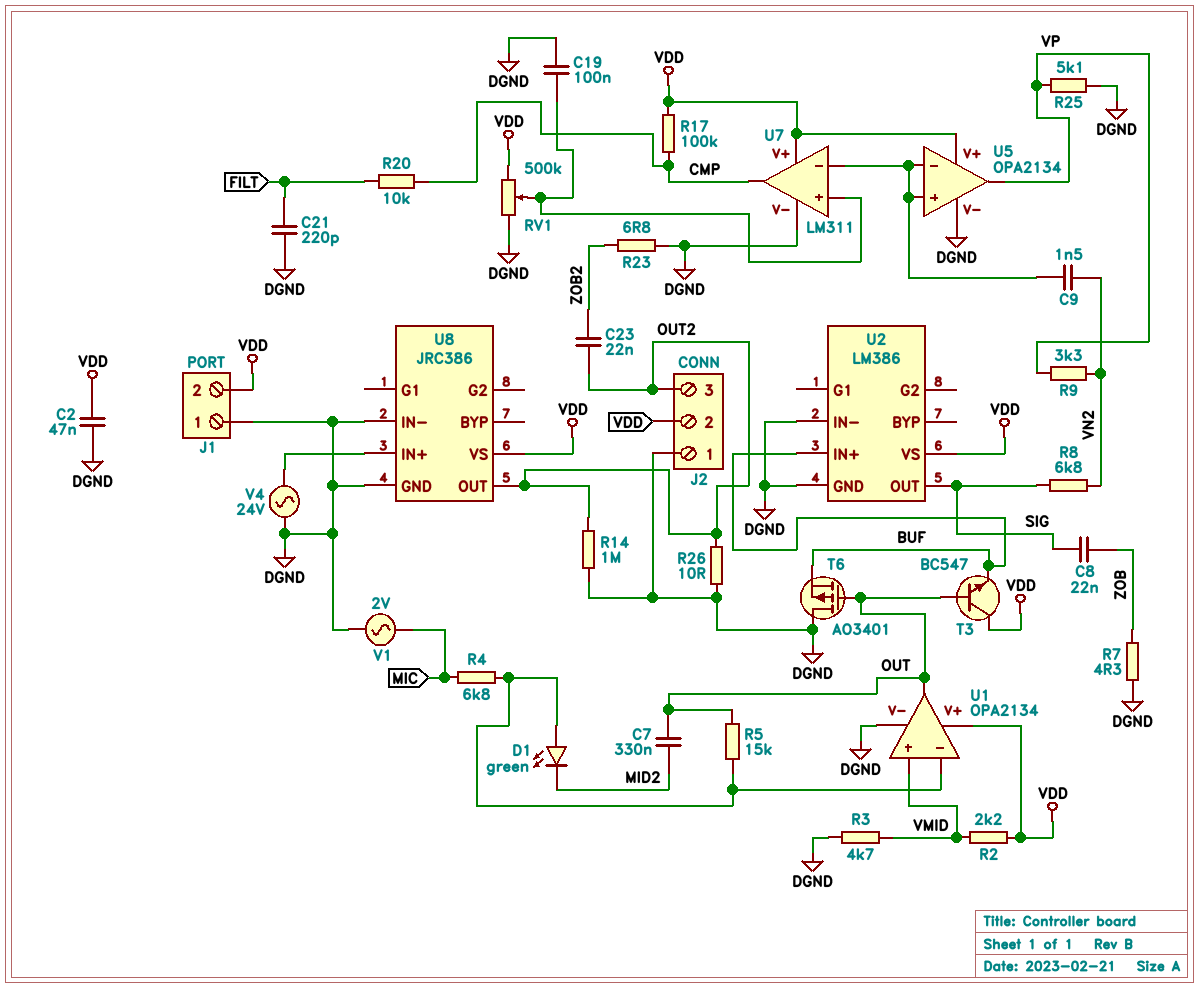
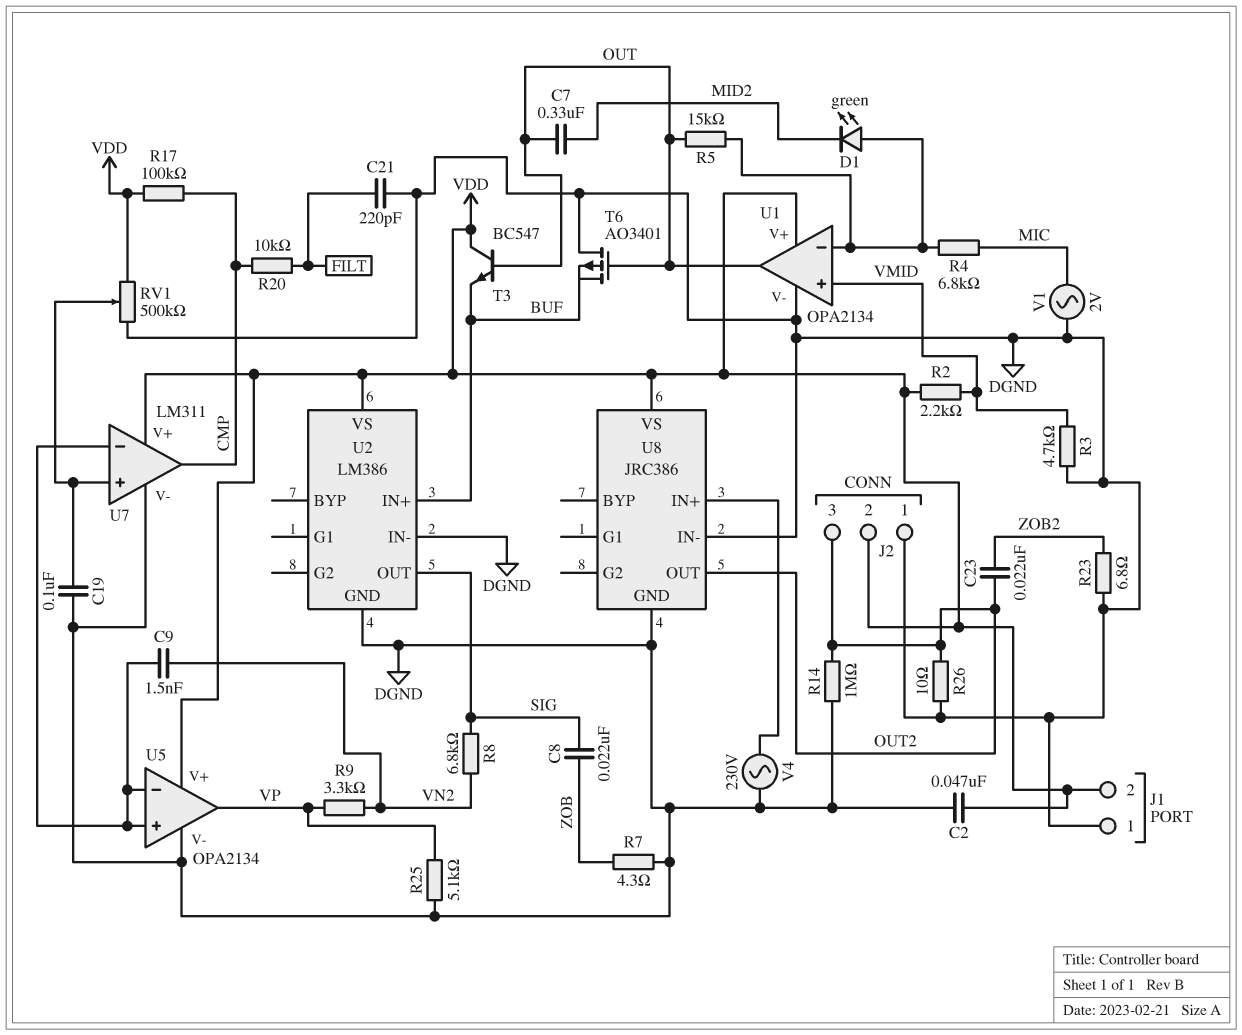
V4: AC 24V (DGND, U8/IN+) -> AC 230V (DGND, U8/IN+)

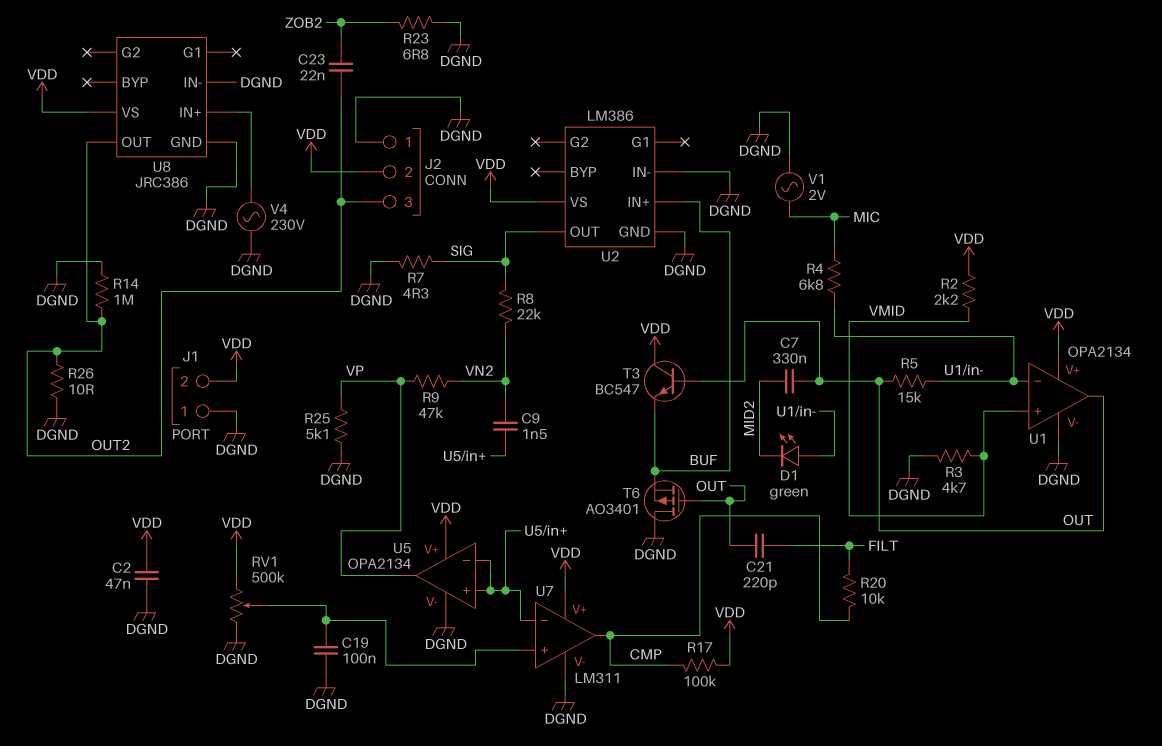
C8: 22nF (SIG, ZOB) -> none
C21: 220pF (DGND, FILT) -> 220pF (FILT, OUT)
R7: 4.3 (DGND, ZOB) -> 4.3 (DGND, SIG)
R8: 6.8k (SIG, VN2) -> 22k (SIG, VN2)
R9: 3.3k (VN2, VP) -> 47k (VN2, VP)

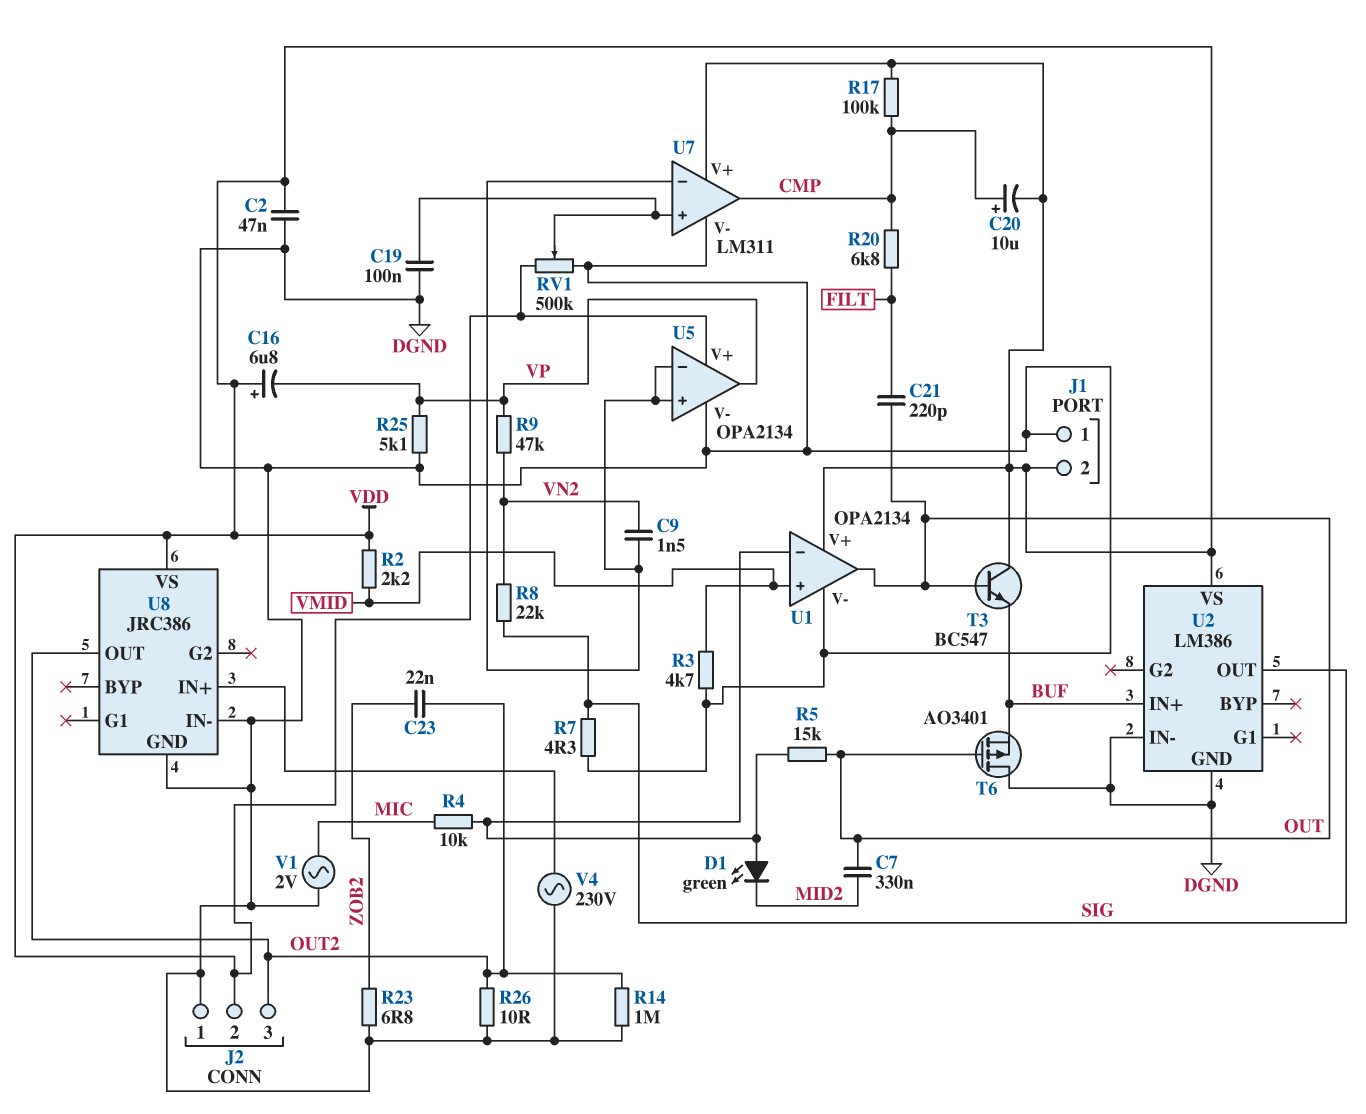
C16: none -> 6.8uF (plus VDD, minus VP)
C20: none -> 10uF (plus CMP, minus VDD)
R4: 6.8k (MIC, U1/in-) -> 10k (MIC, U1/in-)
R20: 10k (CMP, FILT) -> 6.8k (CMP, FILT)

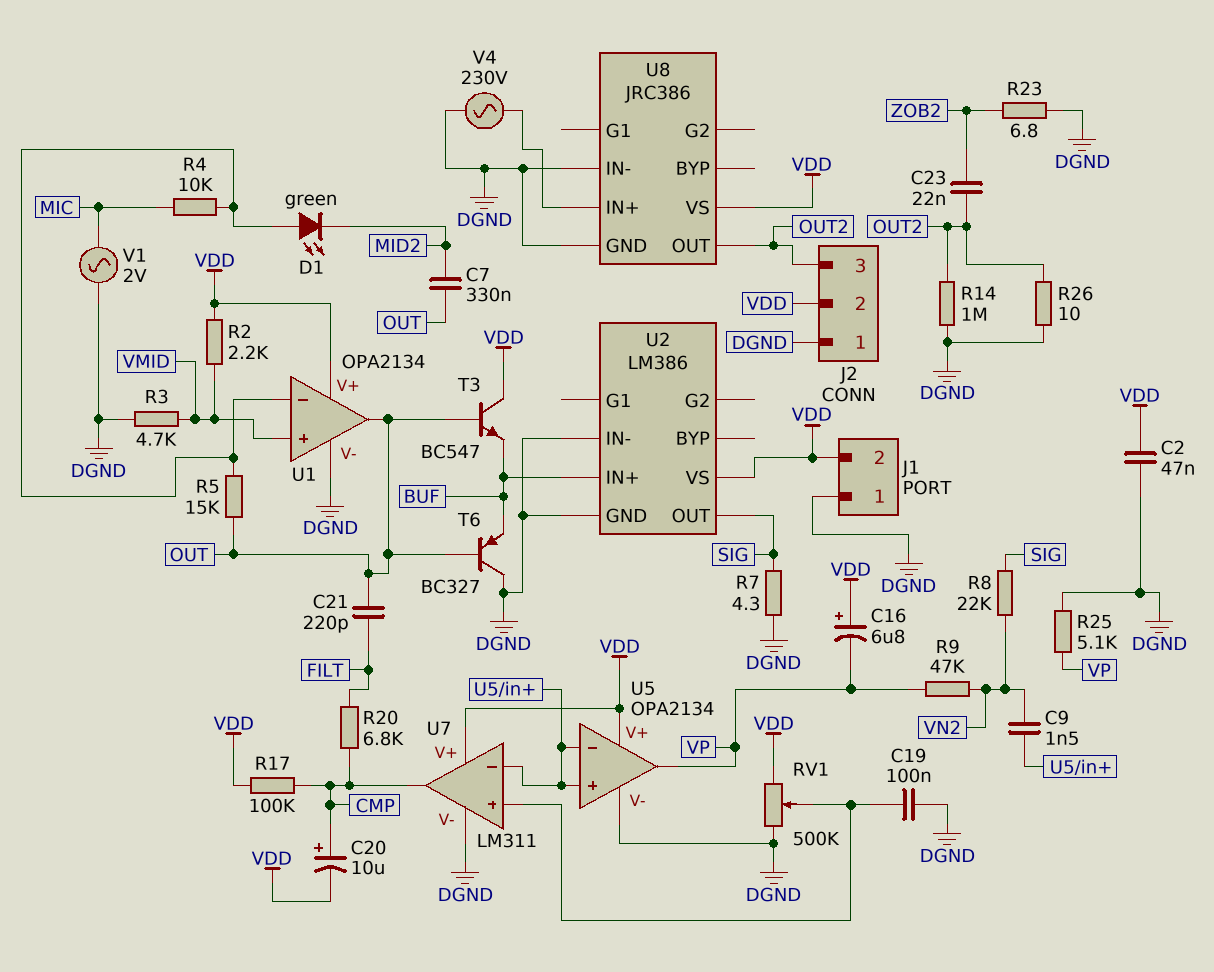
T6: PMOS AO3401 (G OUT, D DGND, S BUF) -> PNP BC327 (B OUT, C DGND, E BUF)

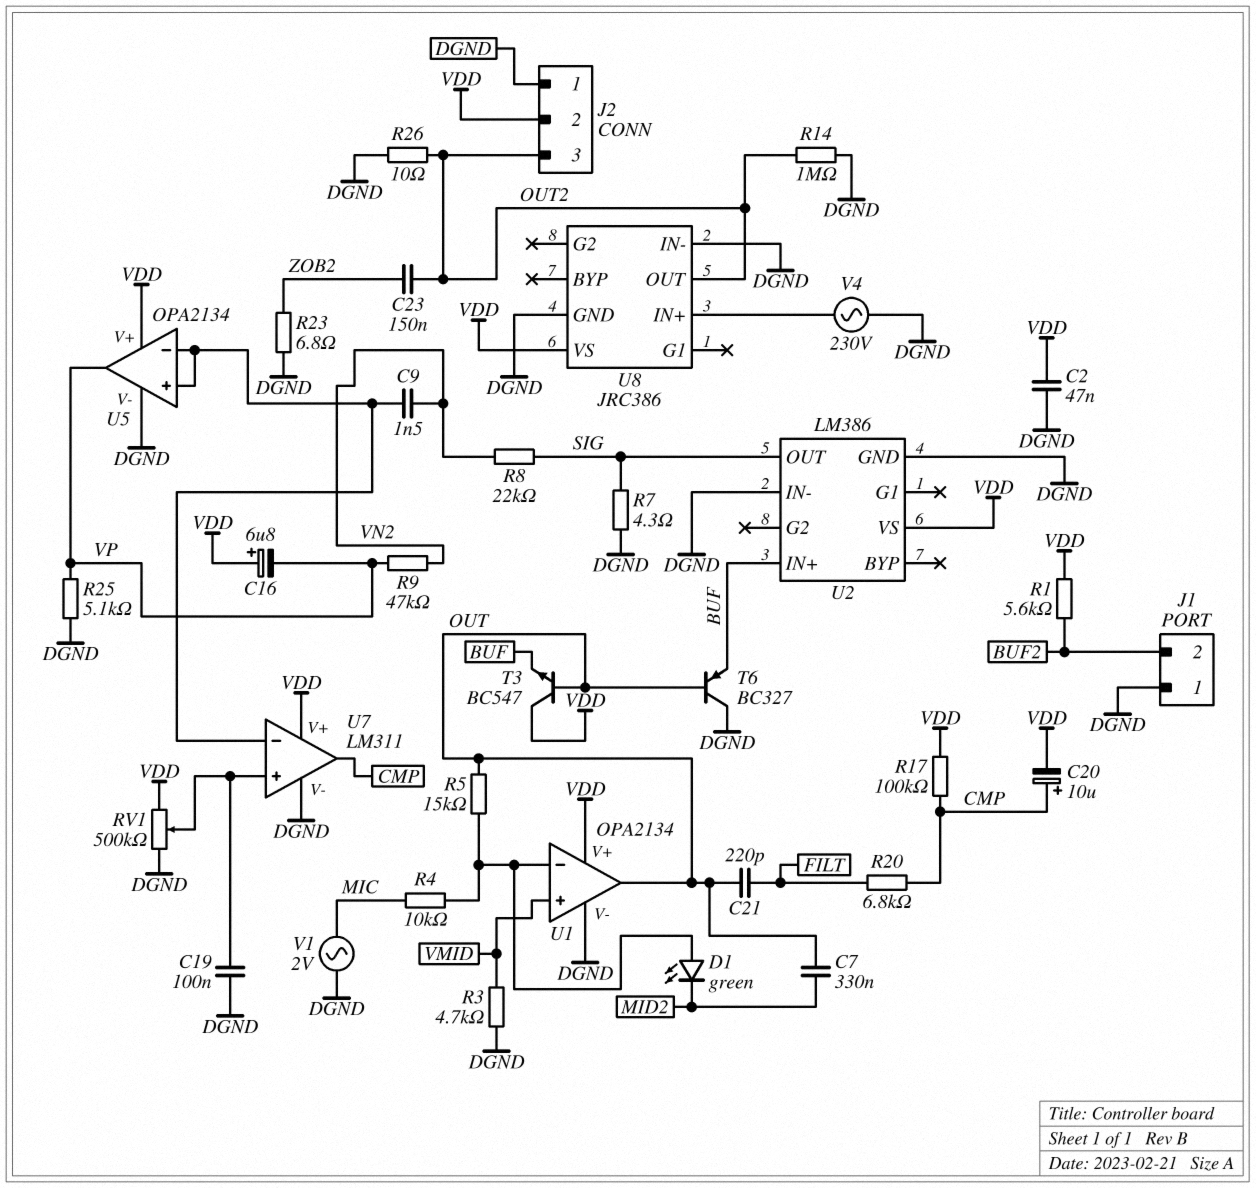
C23: 22nF (OUT2, ZOB2) -> 150nF (OUT2, ZOB2)
J1 pin 2: VDD -> BUF2
R1: none -> 5.6k (BUF2, VDD)
R2: 2.2k (VDD, VMID) -> none

